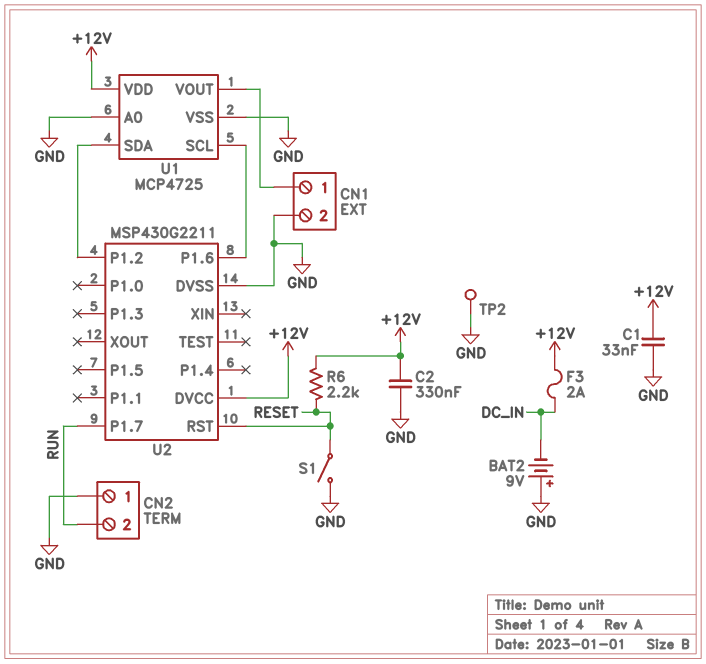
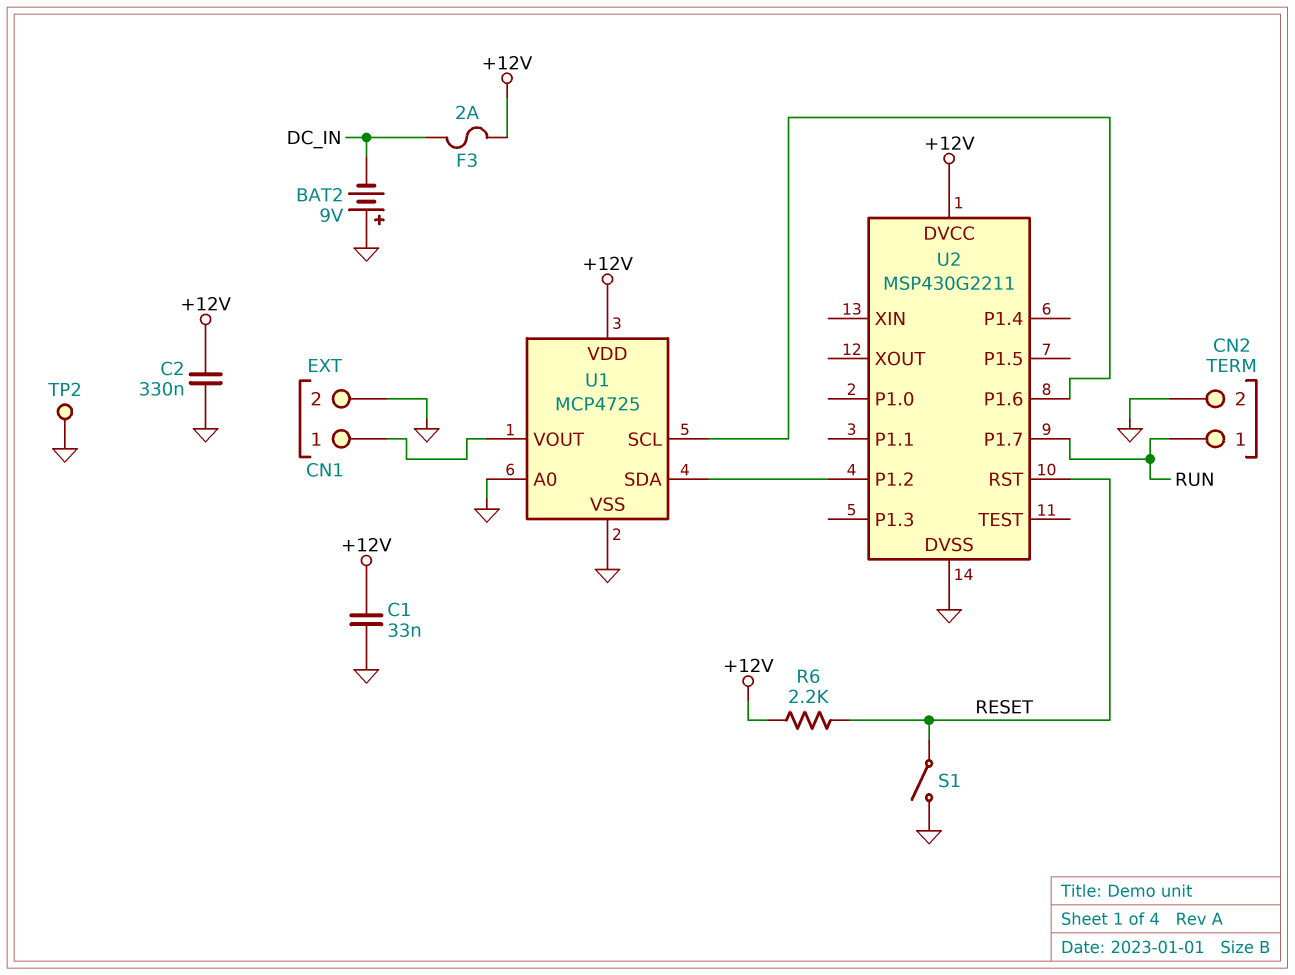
CN2 pin 1: GND -> RUN
CN2 pin 2: RUN -> GND

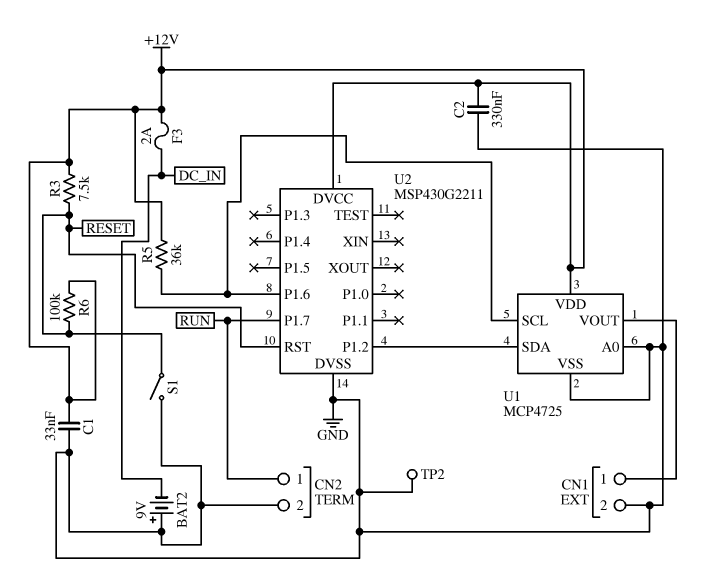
R3: none -> 7.5k (+12V, RESET)
R5: none -> 36k (+12V, U1/SCL)
R6: 2.2k (+12V, RESET) -> 100k (+12V, RESET)

